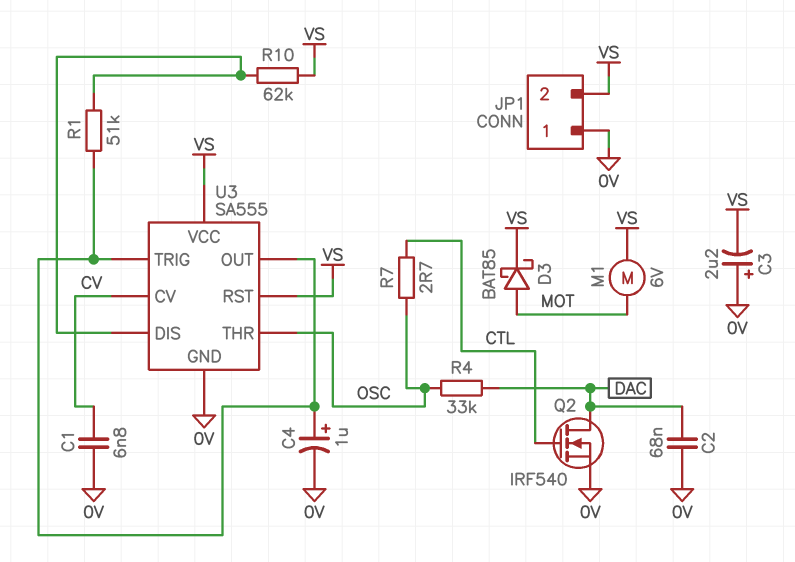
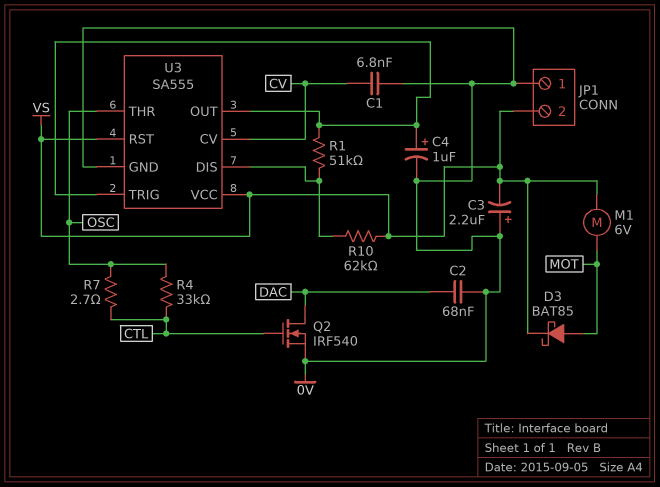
R4: 33k (DAC, OSC) -> 33k (CTL, OSC)

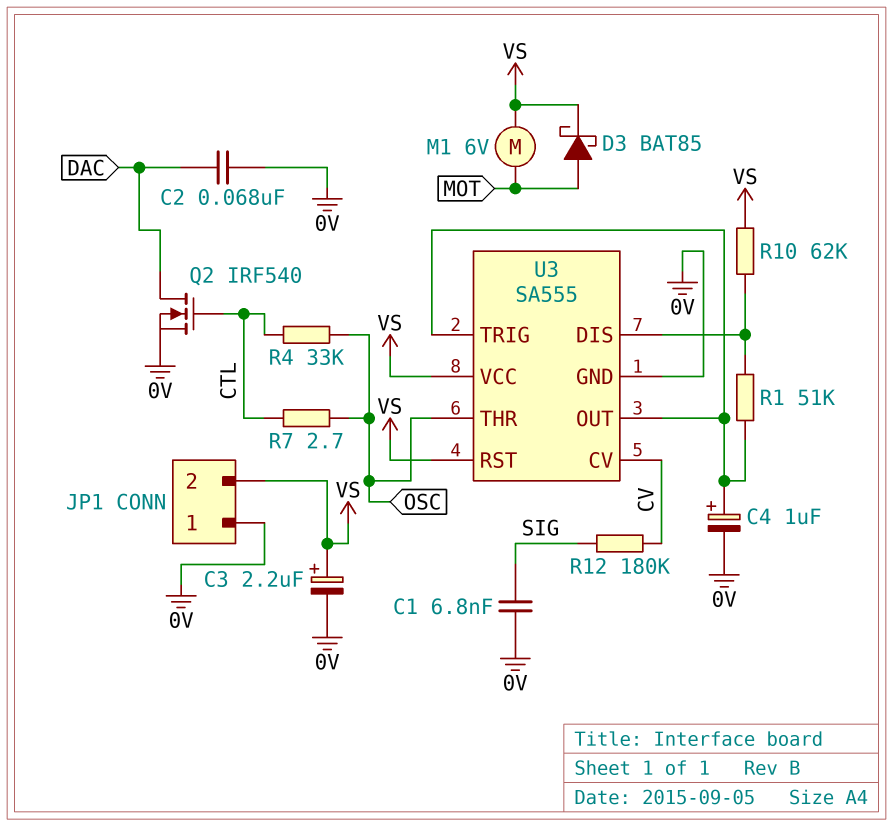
C1: 6.8nF (0V, CV) -> 6.8nF (0V, SIG)
C3: 2.2uF (plus 0V, minus VS) -> 2.2uF (plus VS, minus 0V)
R12: none -> 180k (CV, SIG)

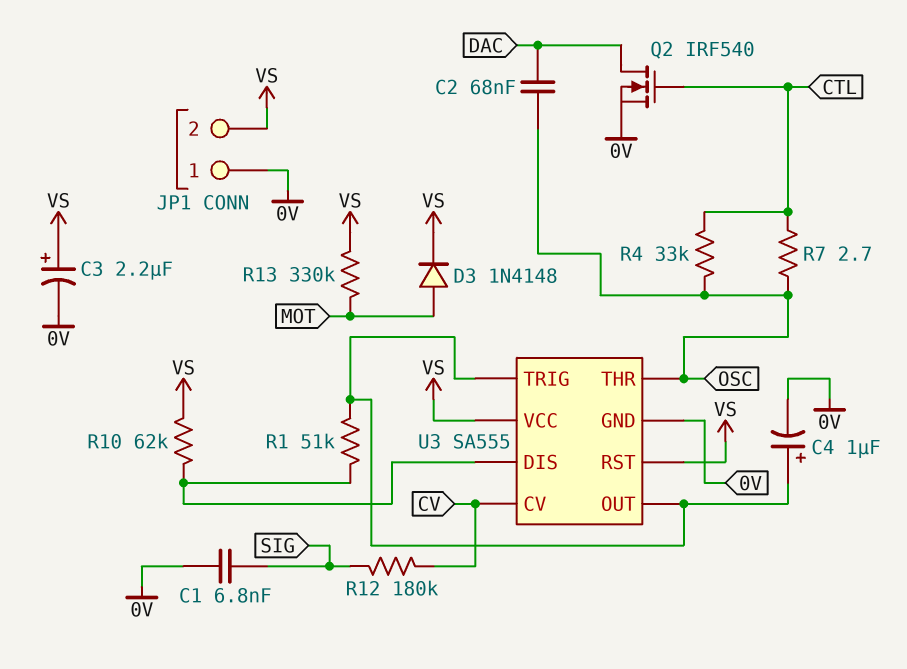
C2: 68nF (0V, DAC) -> 68nF (DAC, OSC)
D3: schottky BAT85 (A MOT, K VS) -> diode 1N4148 (A MOT, K VS)
M1: motor 6V (MOT, VS) -> none
R13: none -> 330k (MOT, VS)

